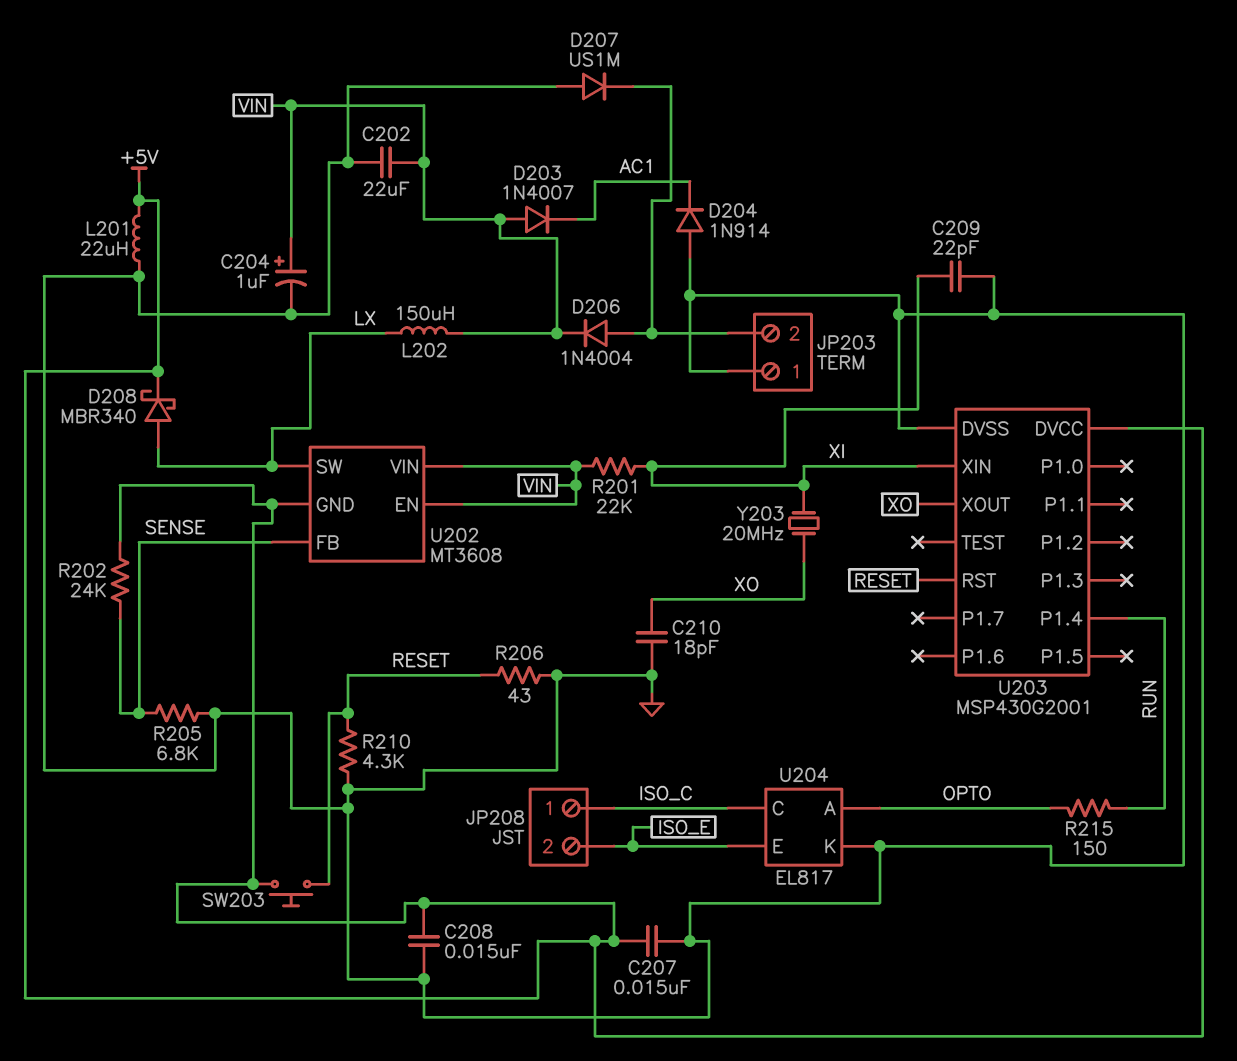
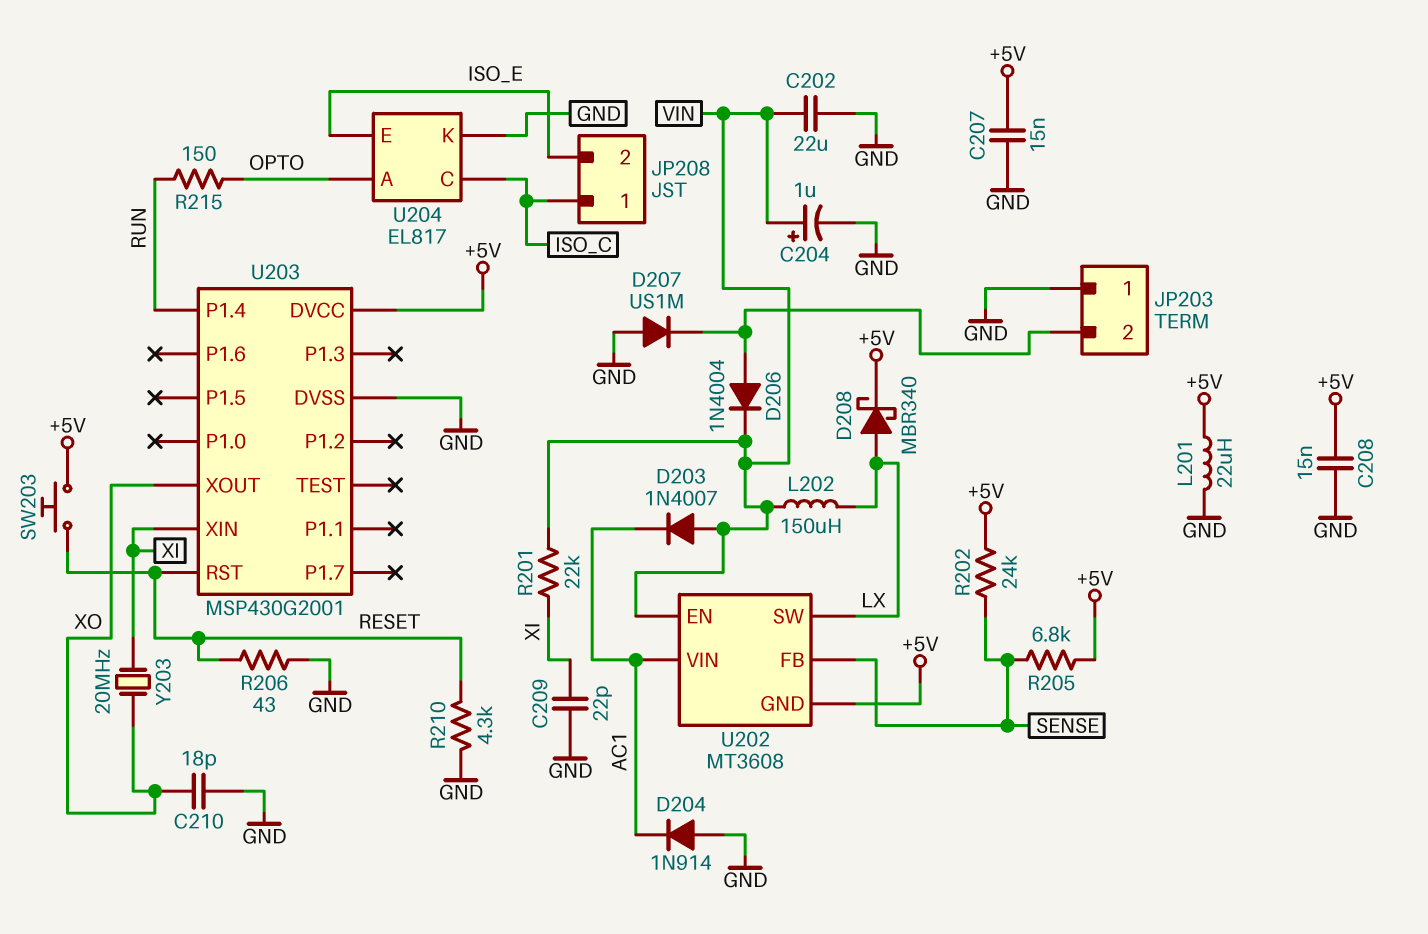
R205: 6.8k (GND, SENSE) -> 6.8k (+5V, SENSE)
U202 pin VIN: VIN -> AC1

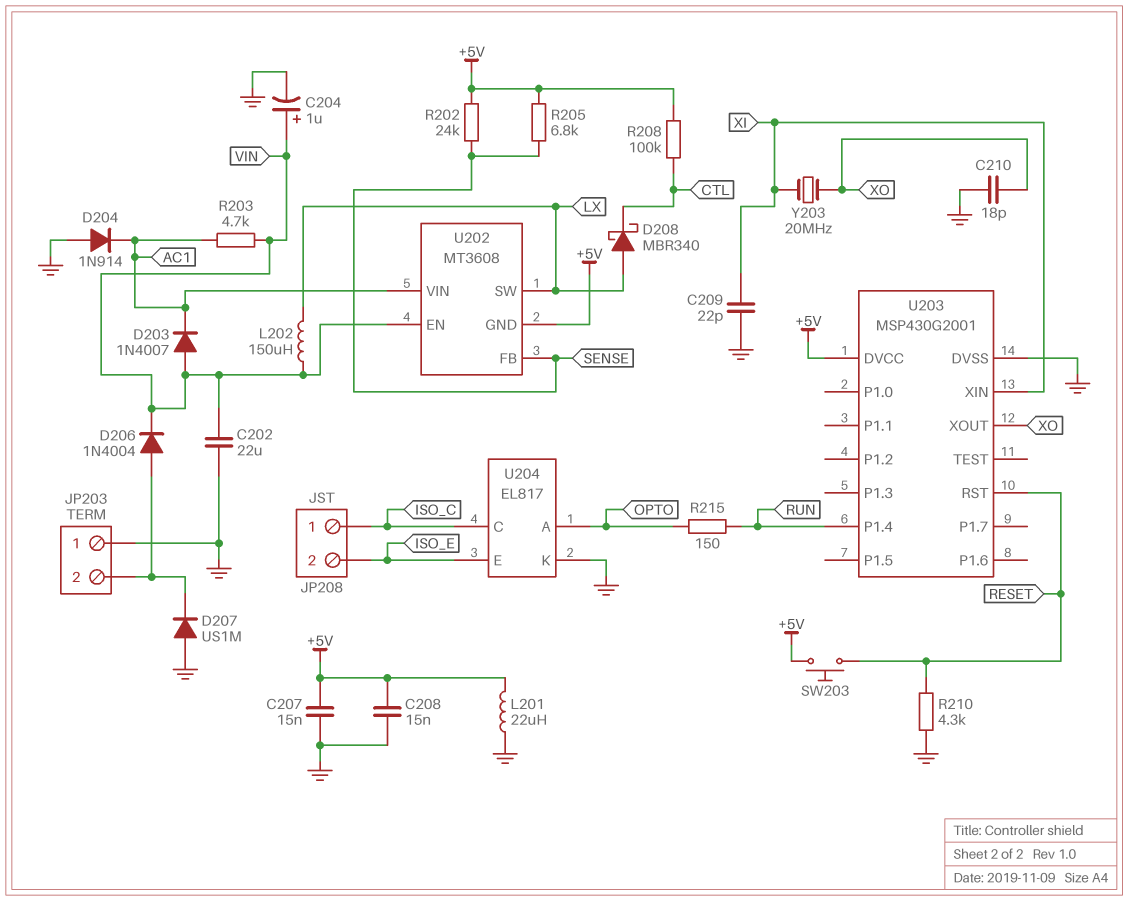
D208: schottky MBR340 (A LX, K +5V) -> schottky MBR340 (A LX, K CTL)
R201: 22k (VIN, XI) -> none
R203: none -> 4.7k (AC1, VIN)
R206: 43 (GND, RESET) -> none
R208: none -> 100k (+5V, CTL)

